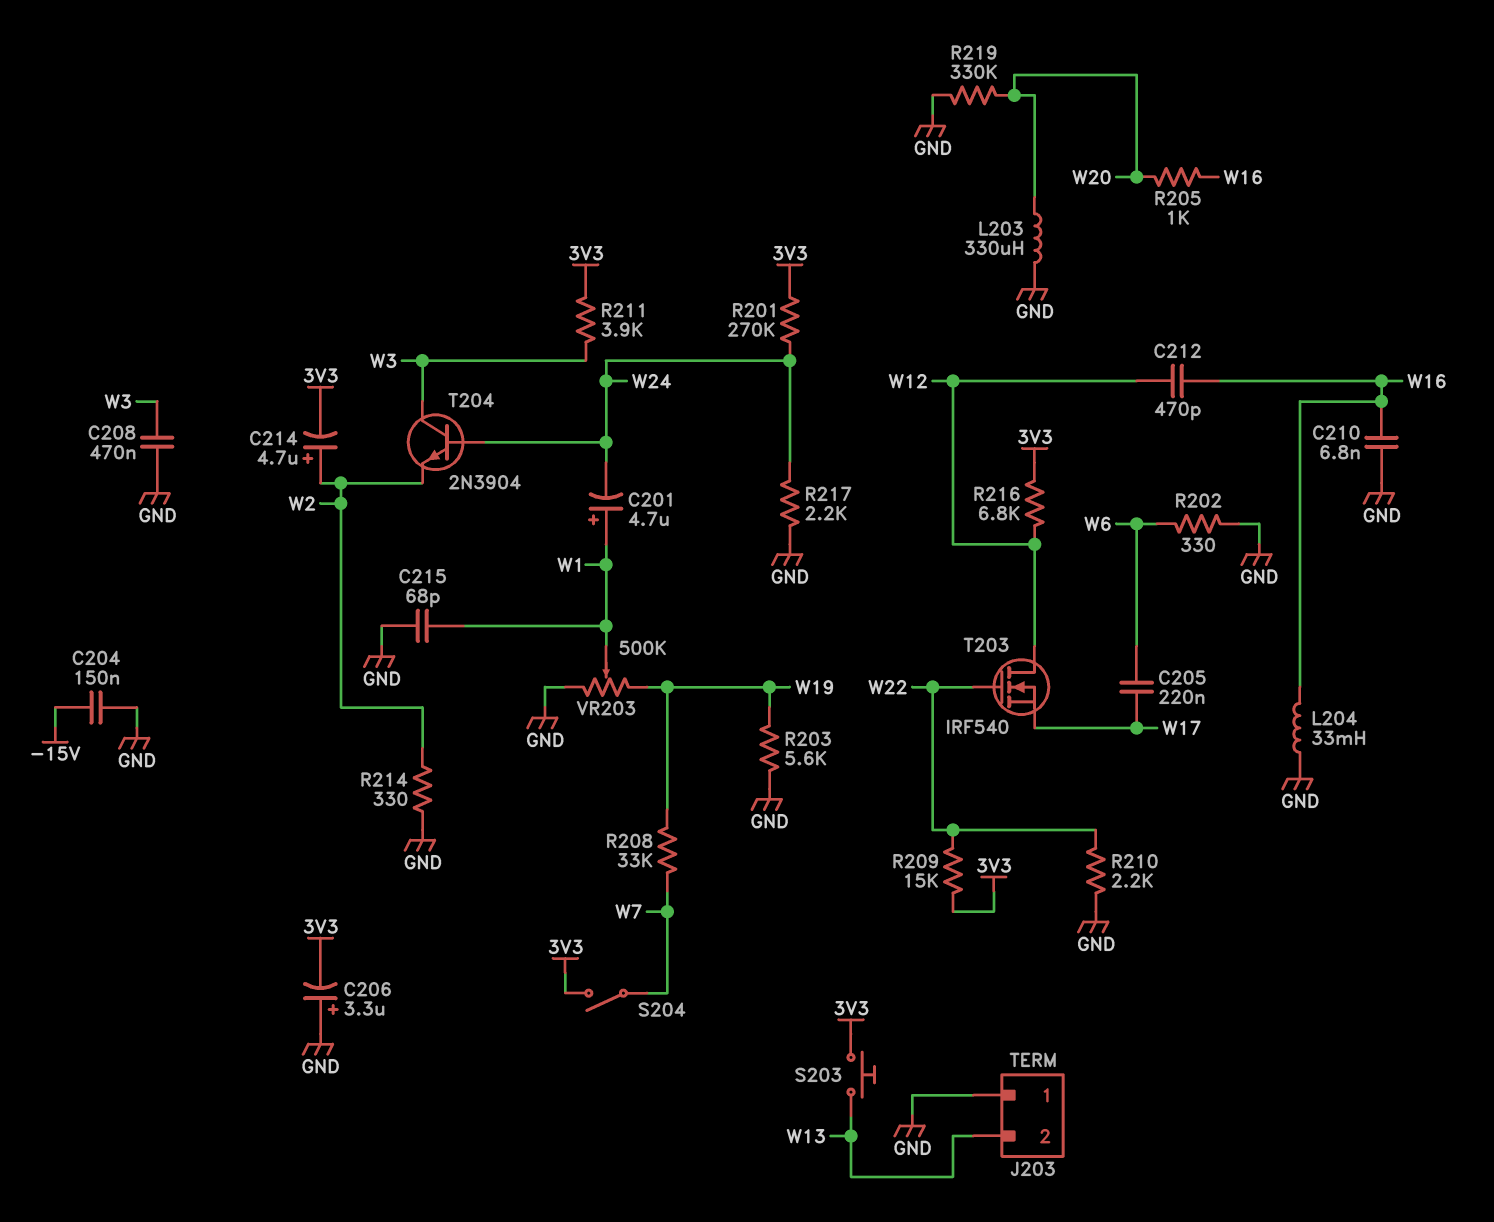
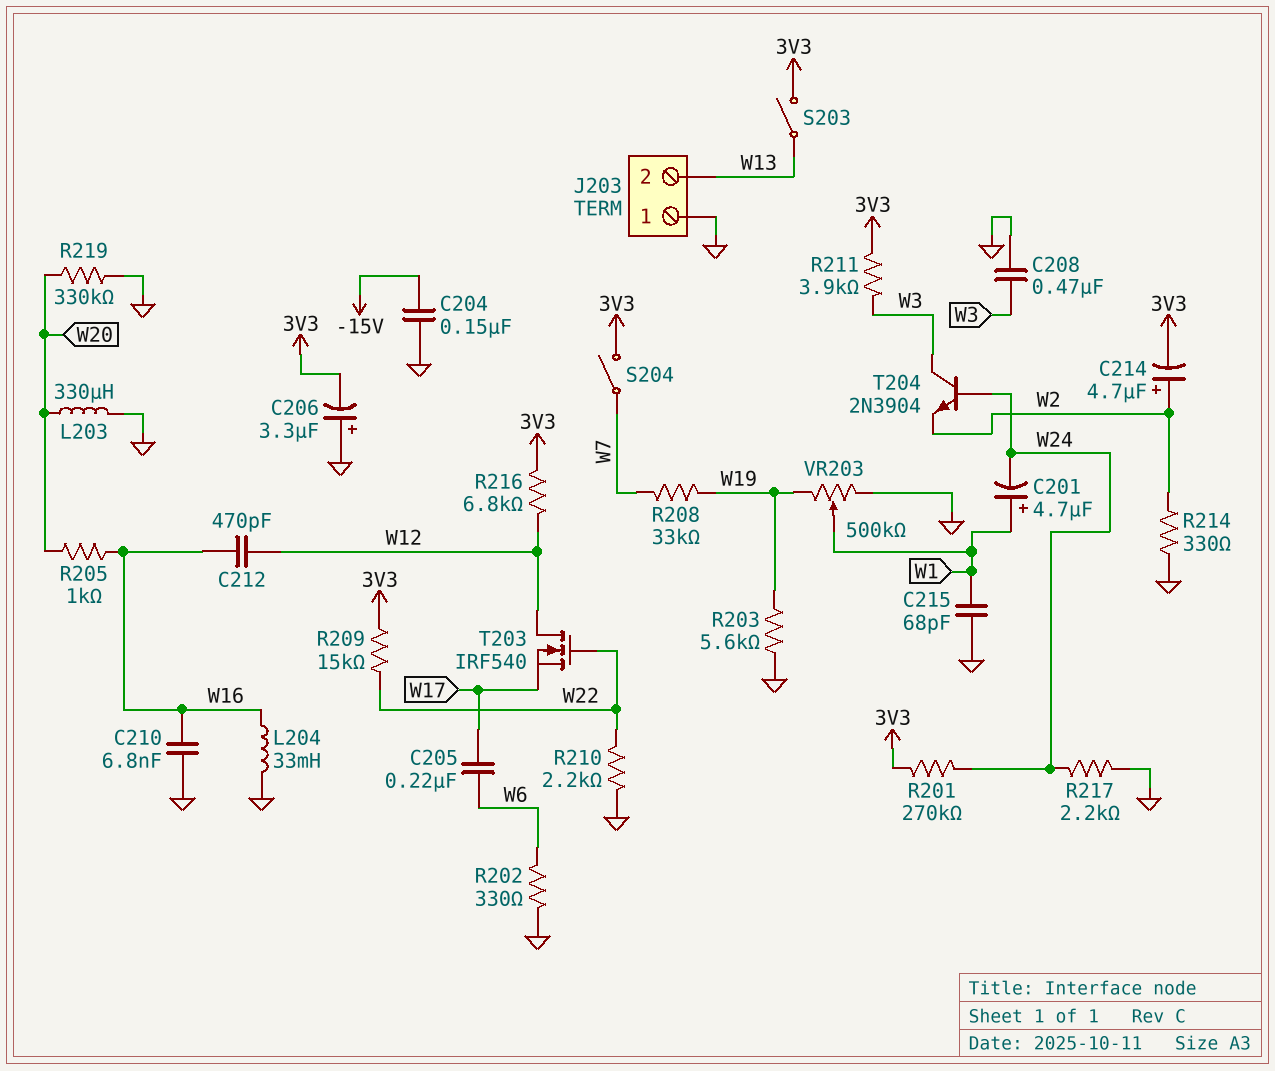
S203: button (3V3, W13) -> switch (3V3, W13)

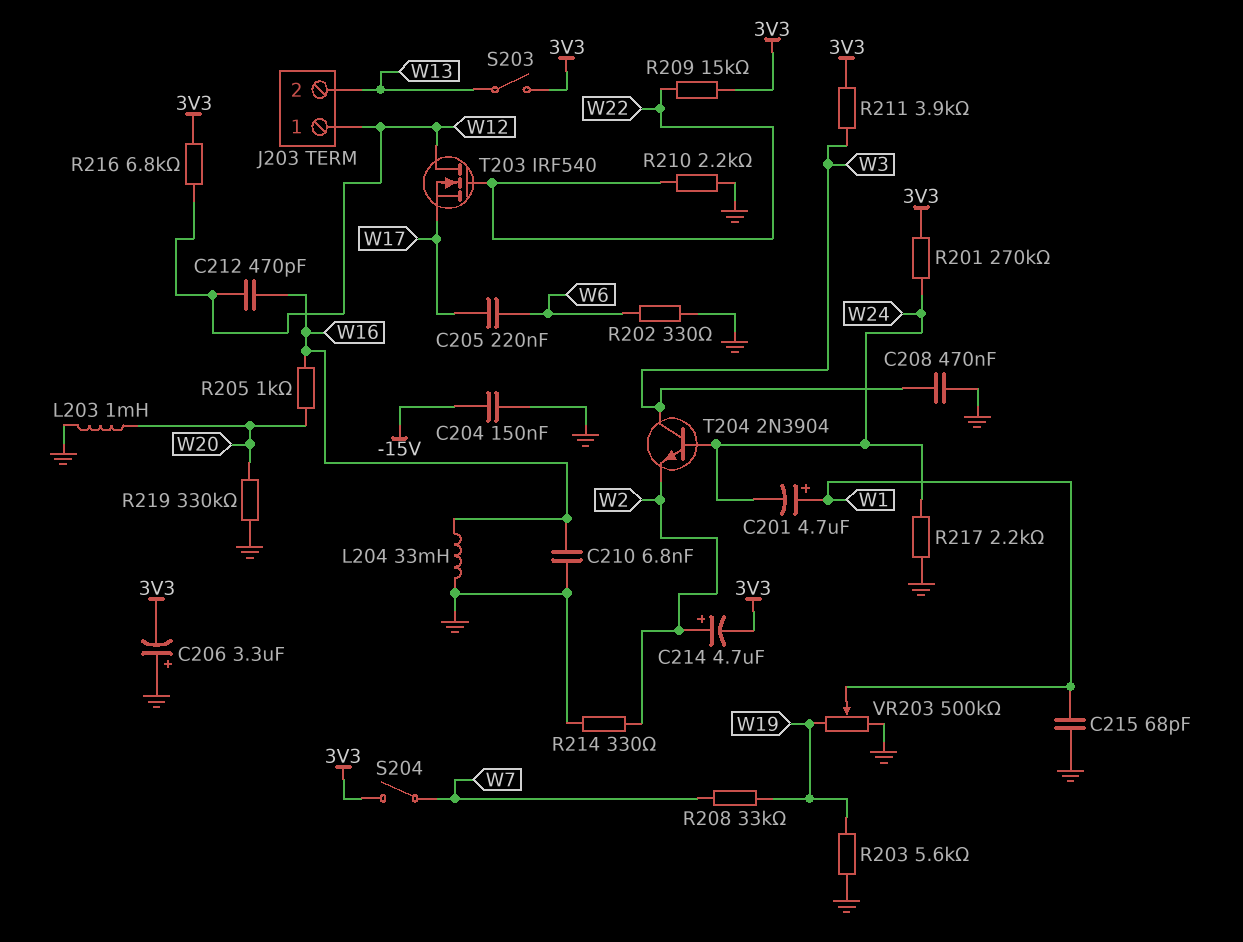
J203 pin 1: GND -> W12
L203: 330uH (GND, W20) -> 1mH (GND, W20)

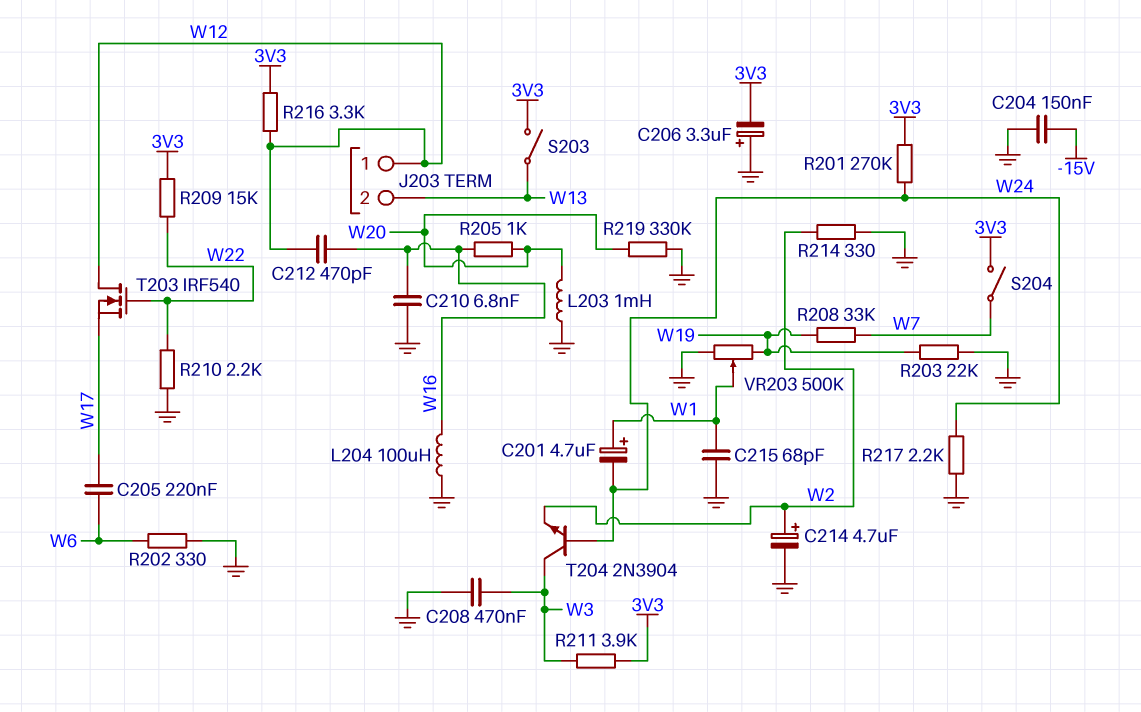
C214: 4.7uF (plus W2, minus 3V3) -> 4.7uF (plus W2, minus GND)
L204: 33mH (GND, W16) -> 100uH (GND, W16)
R203: 5.6k (GND, W19) -> 22k (GND, W19)
R216: 6.8k (3V3, W12) -> 3.3k (3V3, W12)

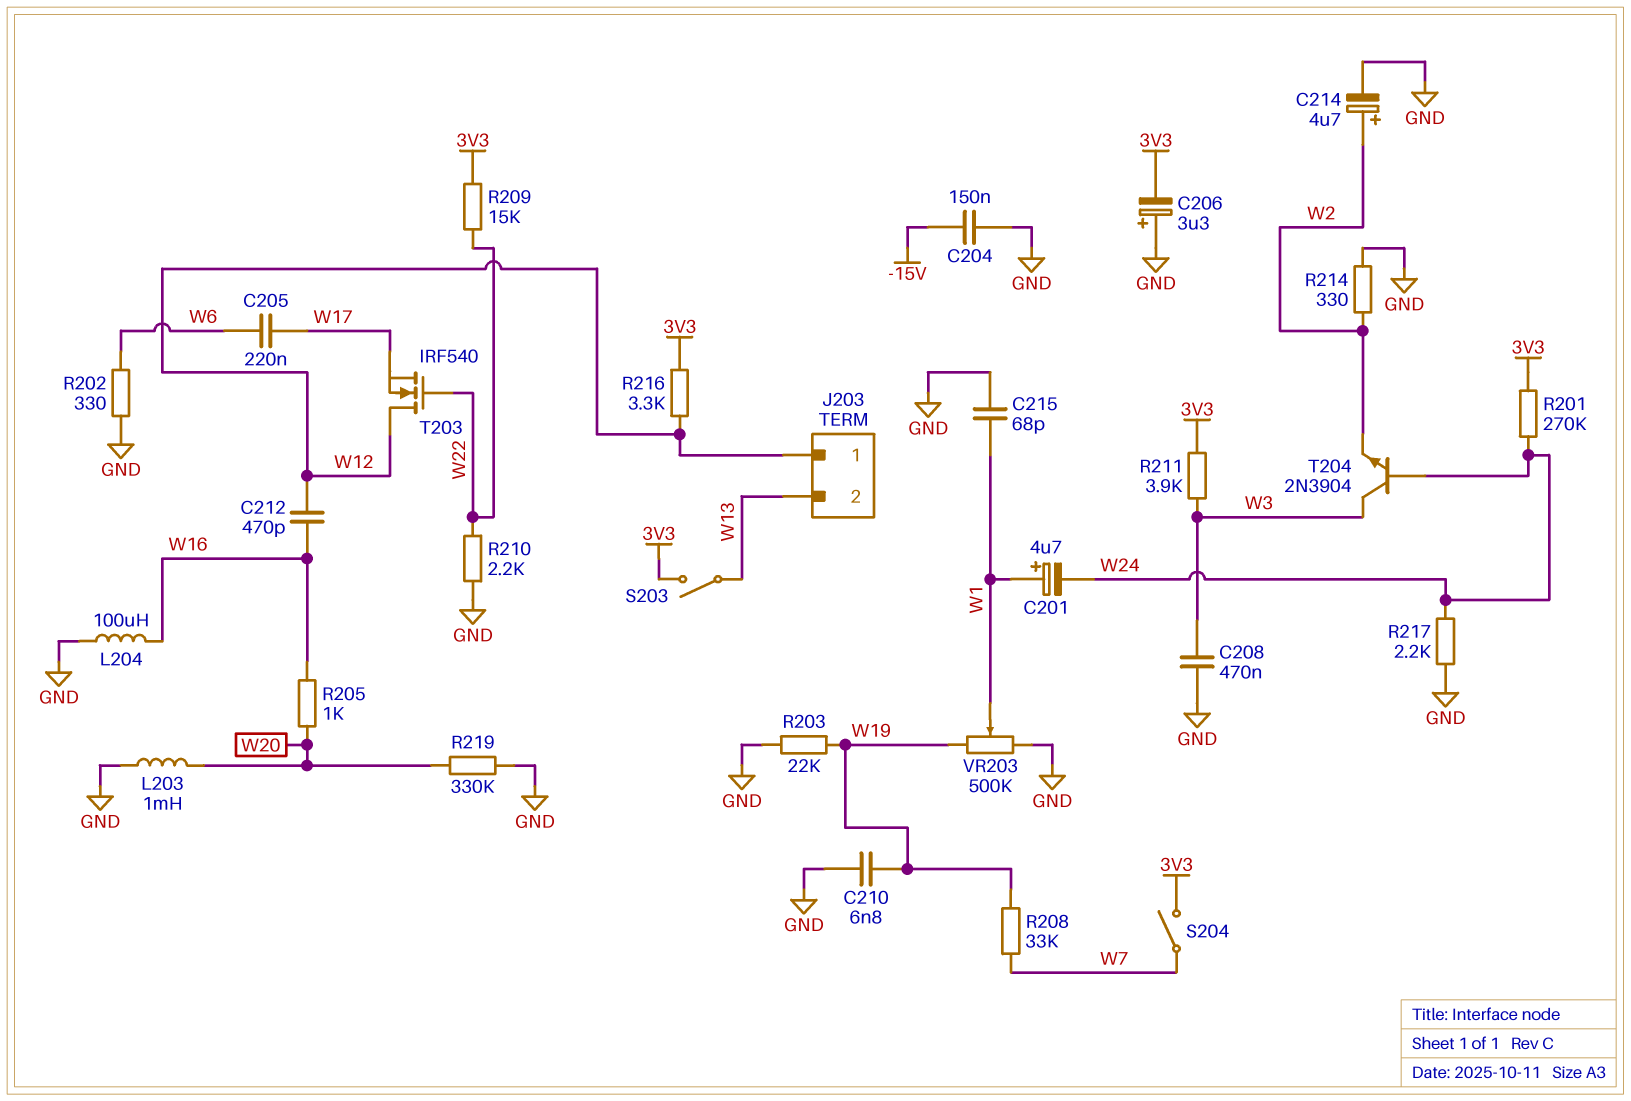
C210: 6.8nF (GND, W16) -> 6.8nF (GND, W19)

